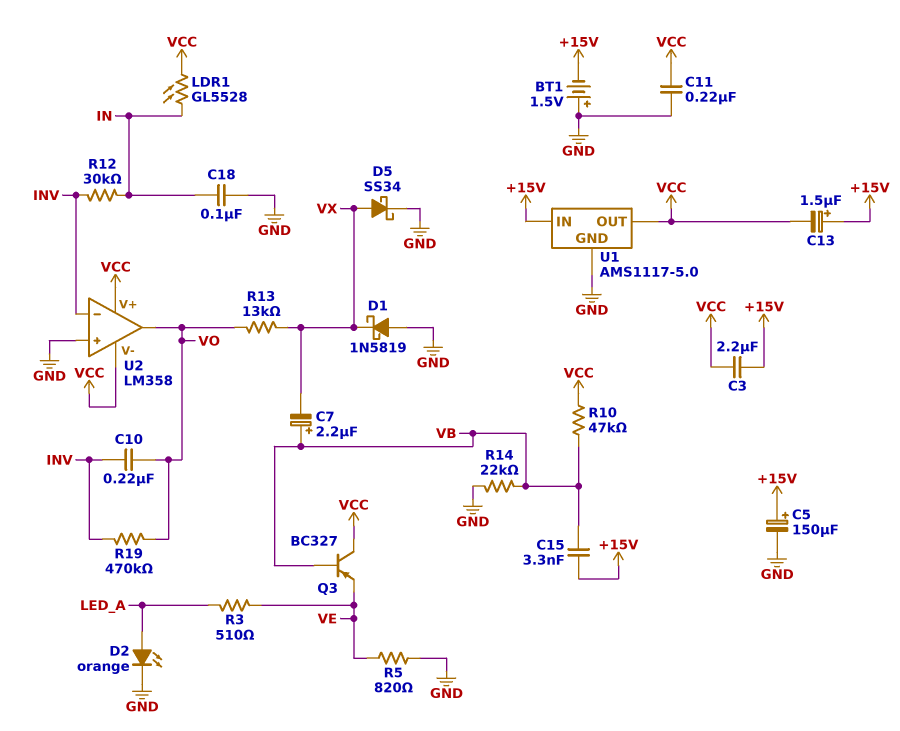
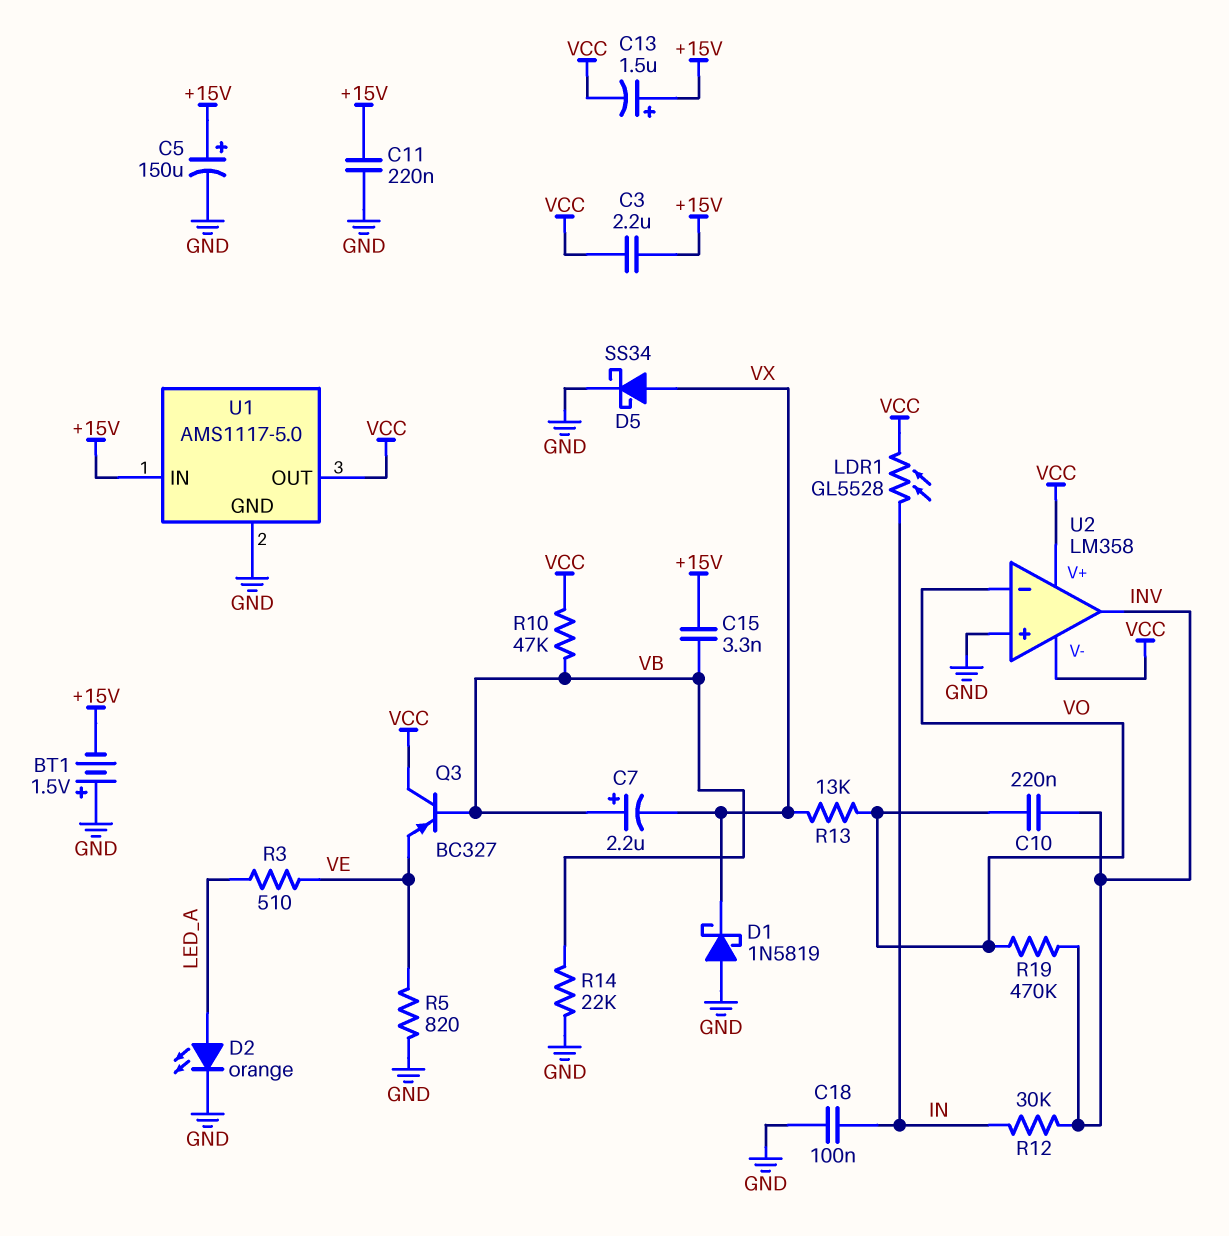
C11: 220nF (GND, VCC) -> 220nF (+15V, GND)
U2 pin in-: INV -> VO
U2 pin out: VO -> INV

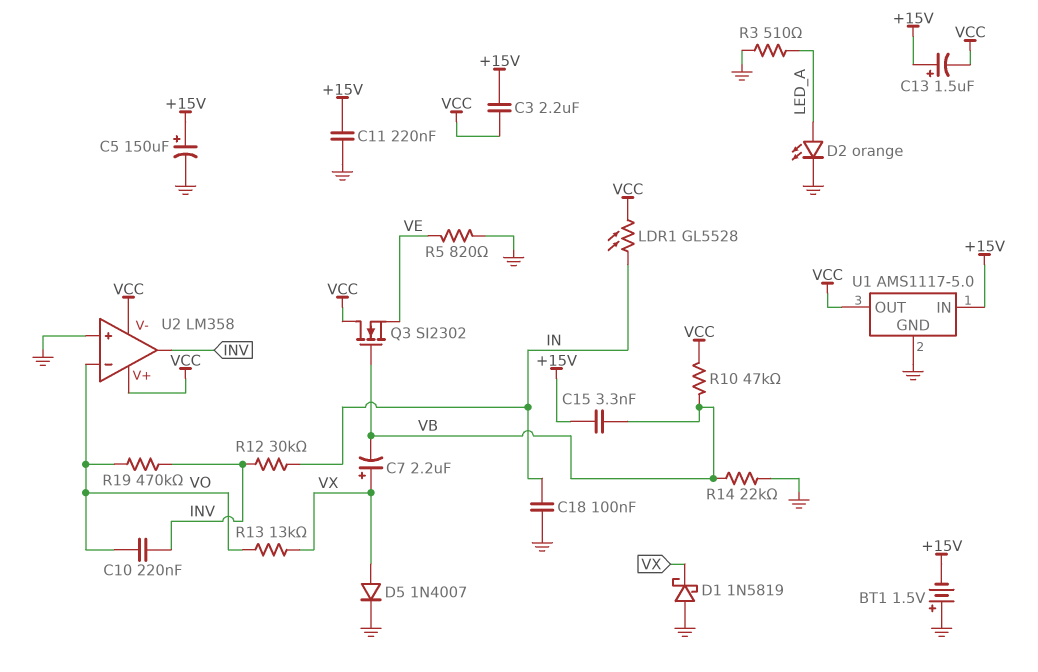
C7: 2.2uF (plus VB, minus VX) -> 2.2uF (plus VX, minus VB)
D5: schottky SS34 (A VX, K GND) -> diode 1N4007 (A VX, K GND)
Q3: PNP BC327 (B VB, C VCC, E VE) -> NMOS SI2302 (G VB, D VCC, S VE)
R3: 510 (LED_A, VE) -> 510 (GND, LED_A)

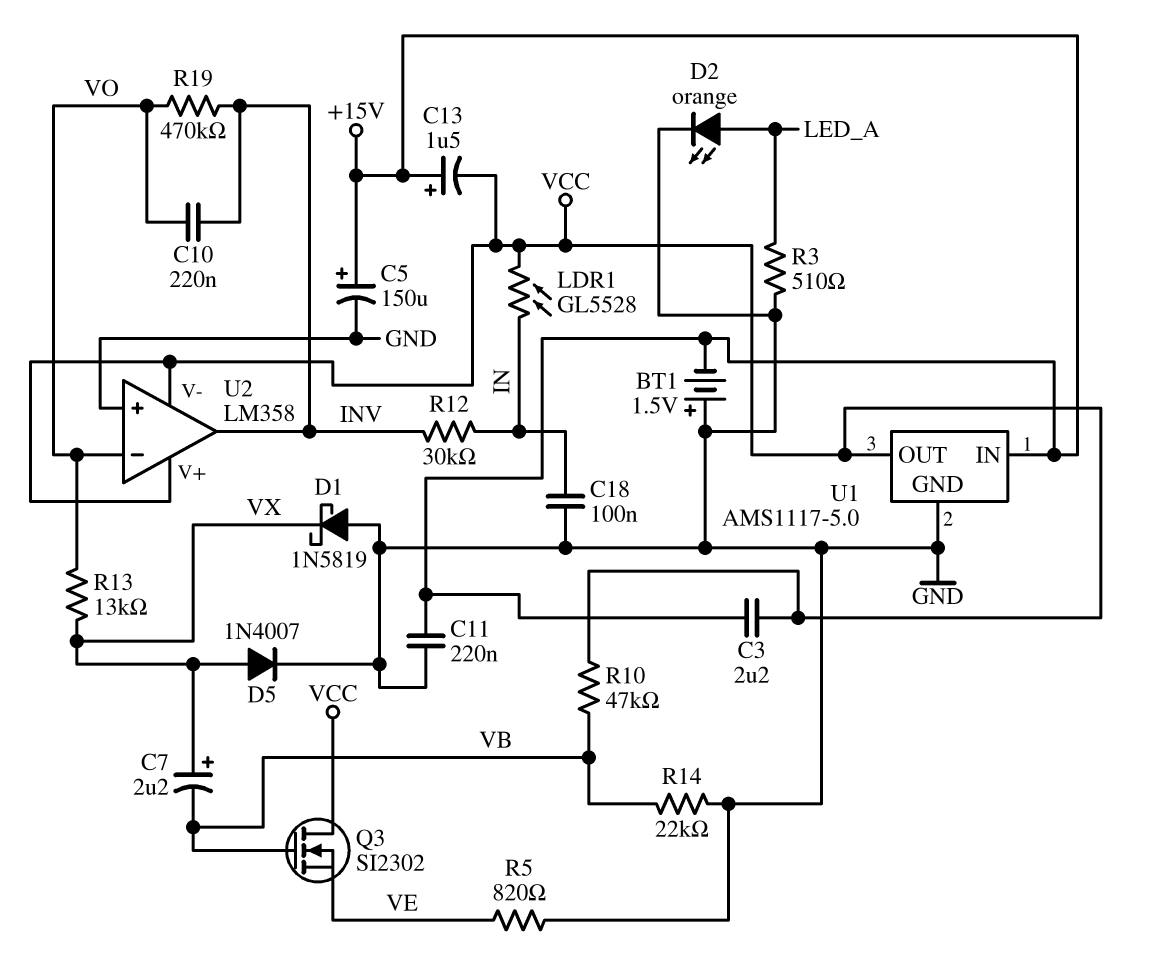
C15: 3.3nF (+15V, VB) -> none

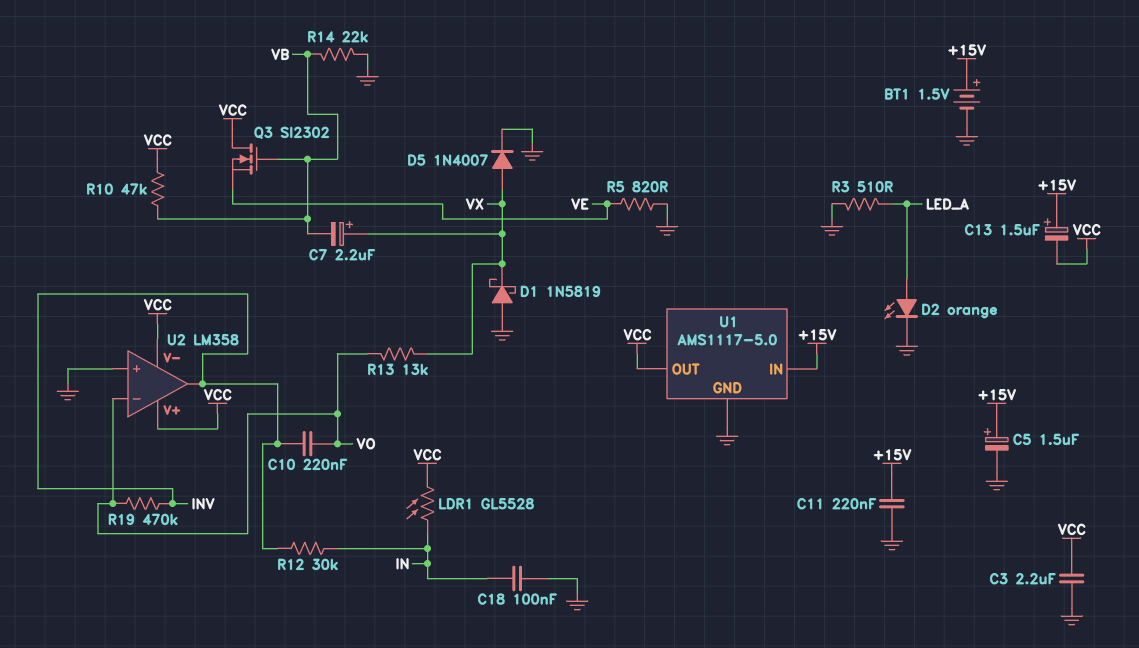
BT1: 1.5V (plus GND, minus +15V) -> 1.5V (plus +15V, minus GND)
C3: 2.2uF (+15V, VCC) -> 2.2uF (GND, VCC)
C5: 150uF (plus +15V, minus GND) -> 1.5uF (plus +15V, minus GND)

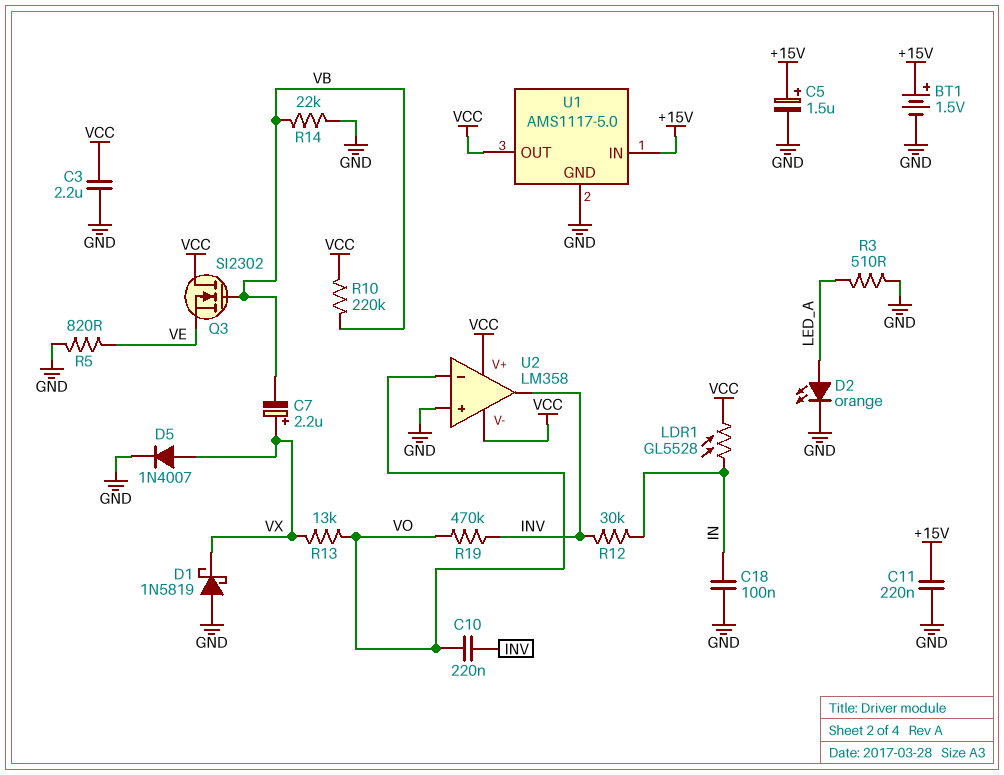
C13: 1.5uF (plus +15V, minus VCC) -> none
R10: 47k (VB, VCC) -> 220k (VB, VCC)

